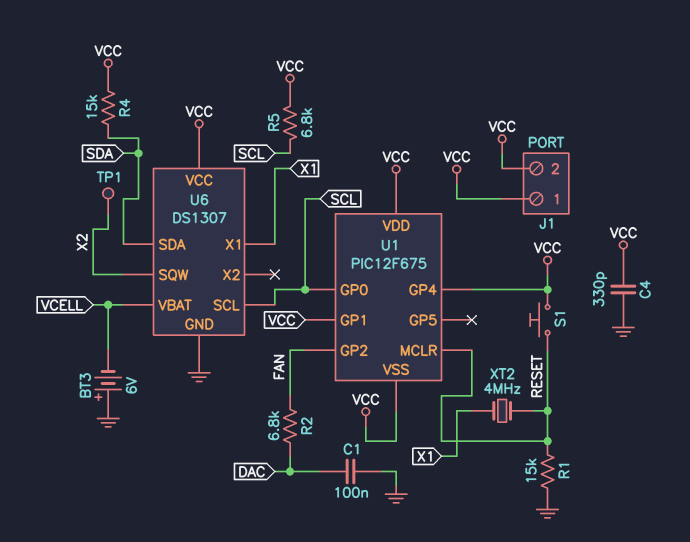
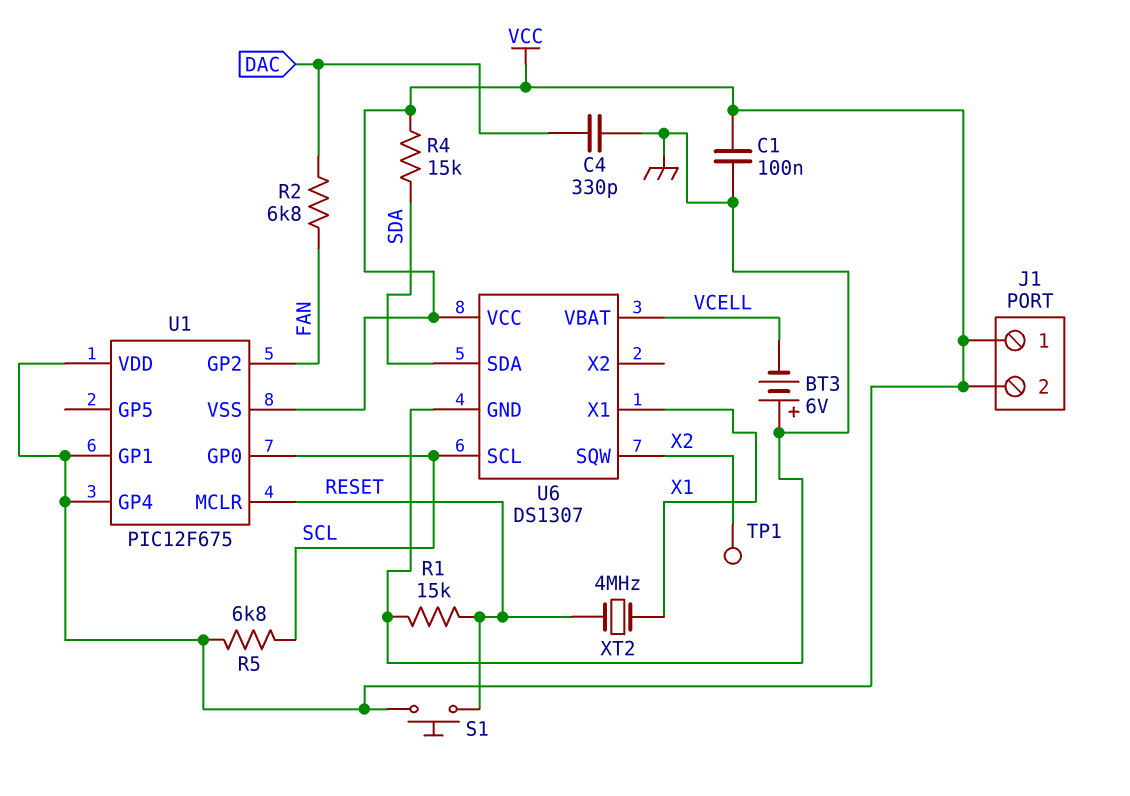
C1: 100nF (DAC, GND) -> 100nF (GND, VCC)
C4: 330pF (GND, VCC) -> 330pF (DAC, GND)

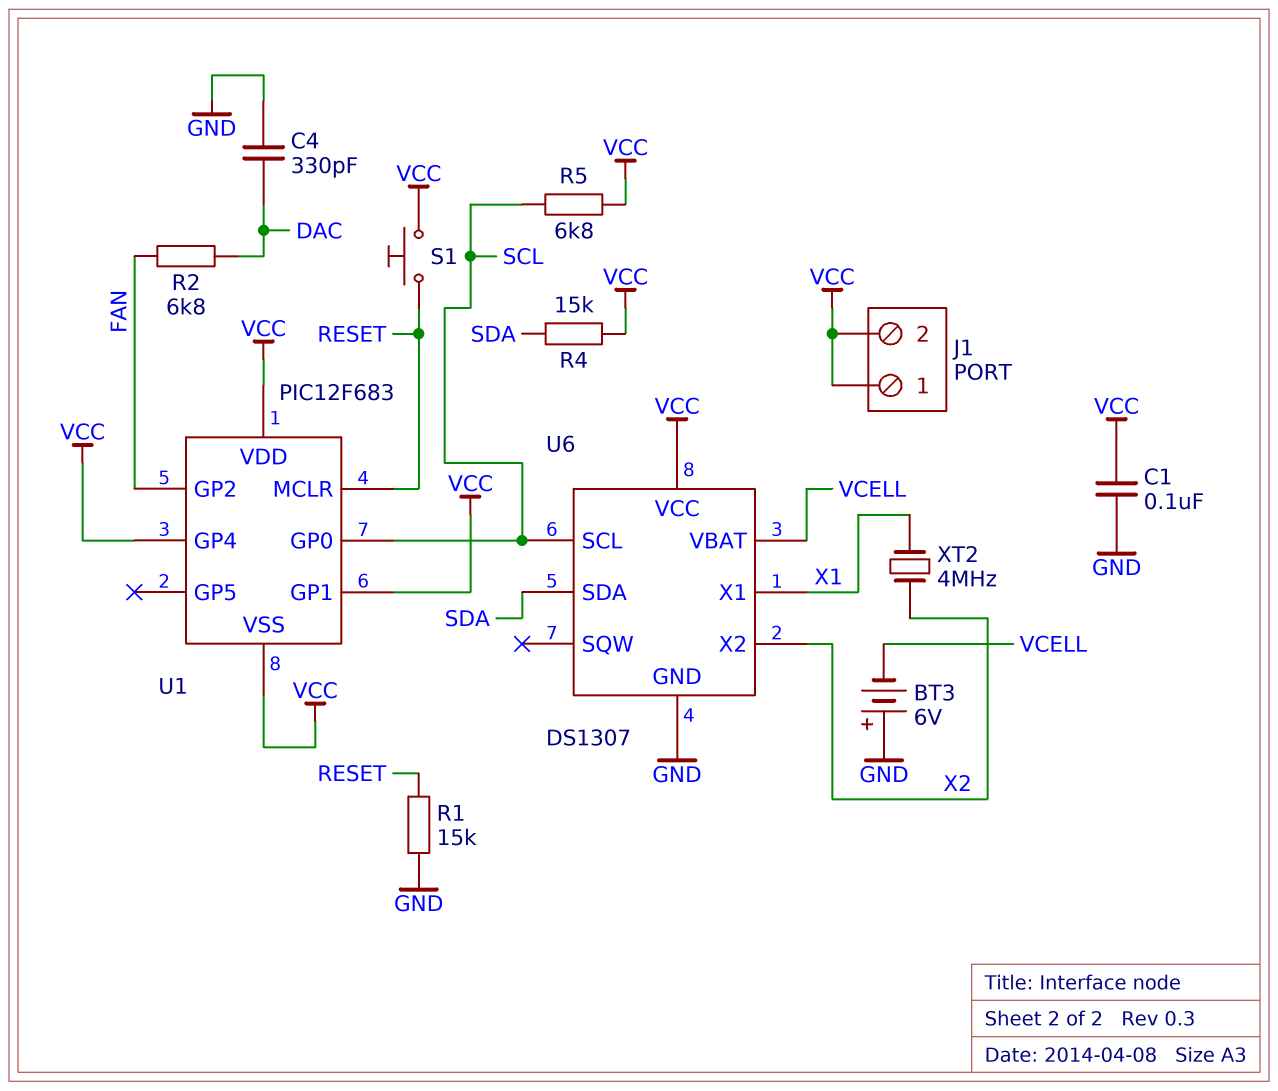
TP1: test point (X2) -> none
U1: PIC12F675 -> PIC12F683
U6 pin SQW: X2 -> none
U6 pin X2: none -> X2
XT2: 4MHz (RESET, X1) -> 4MHz (X1, X2)

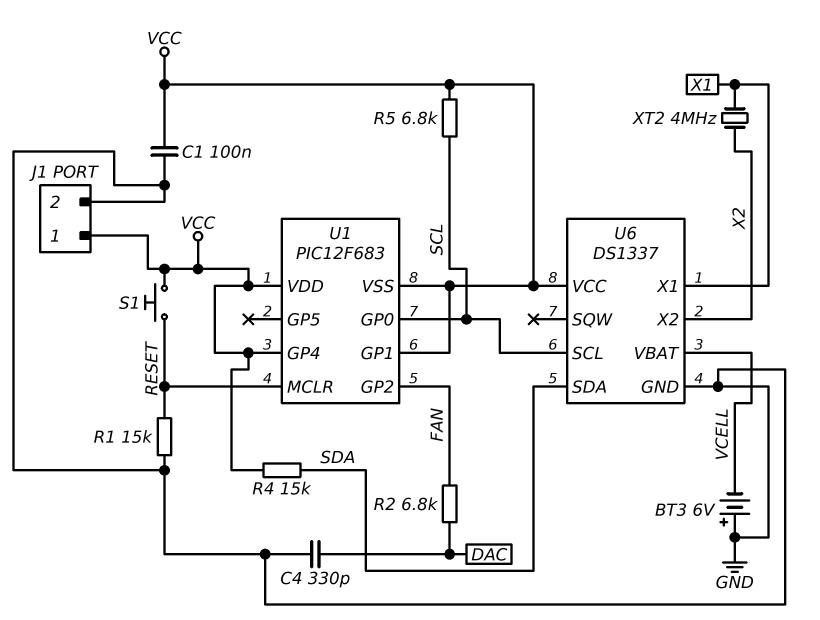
J1 pin 2: VCC -> GND
U6: DS1307 -> DS1337

